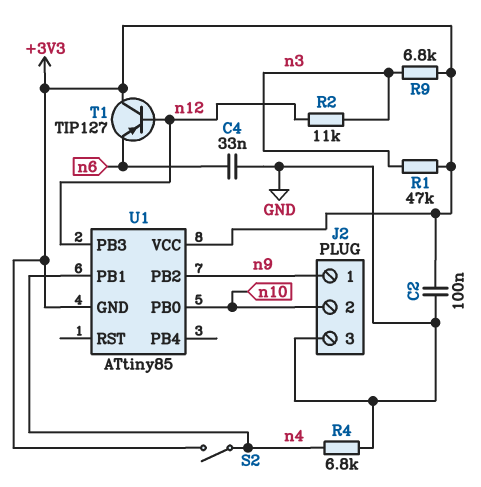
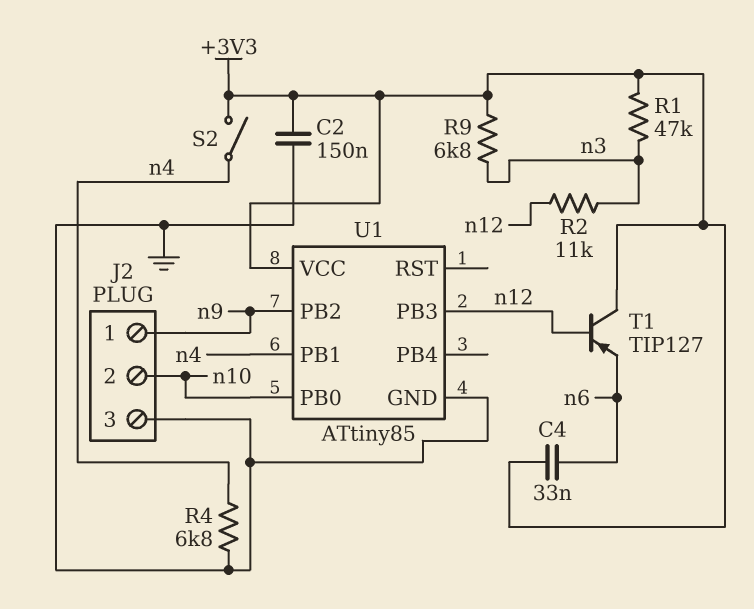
C2: 100nF (+3V3, GND) -> 150nF (+3V3, GND)
C4: 33nF (GND, n6) -> 33nF (+3V3, n6)
U1 pin GND: +3V3 -> GND

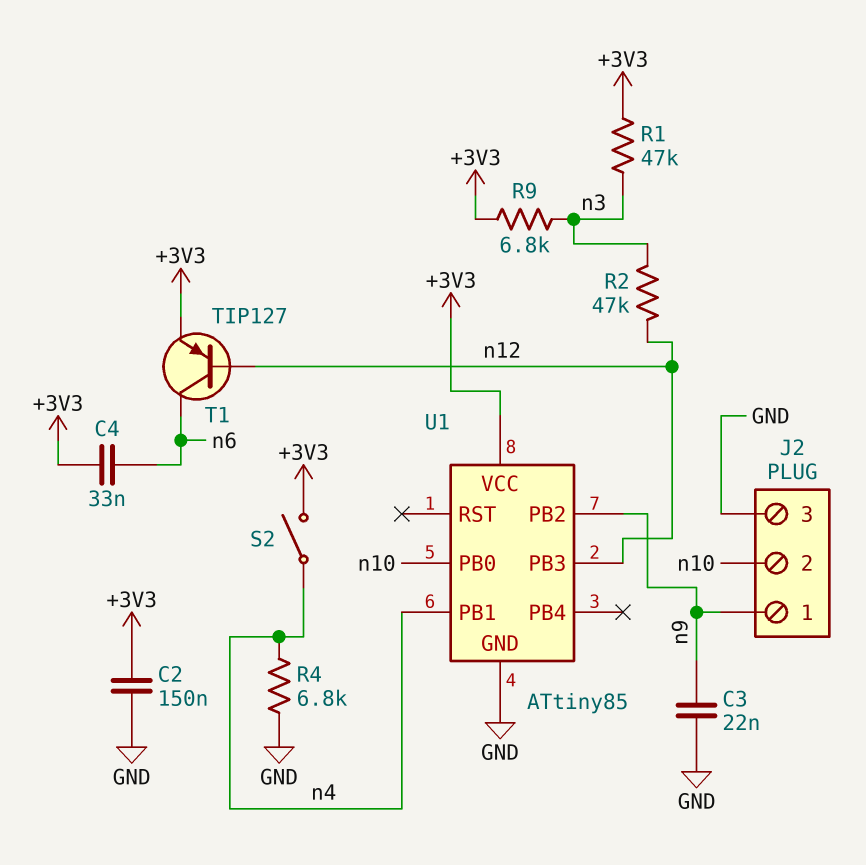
C3: none -> 22nF (GND, n9)
R2: 11k (n3, n12) -> 47k (n3, n12)
T1: PNP TIP127 (B n12, C +3V3, E n6) -> PNP TIP127 (B n12, C n6, E +3V3)

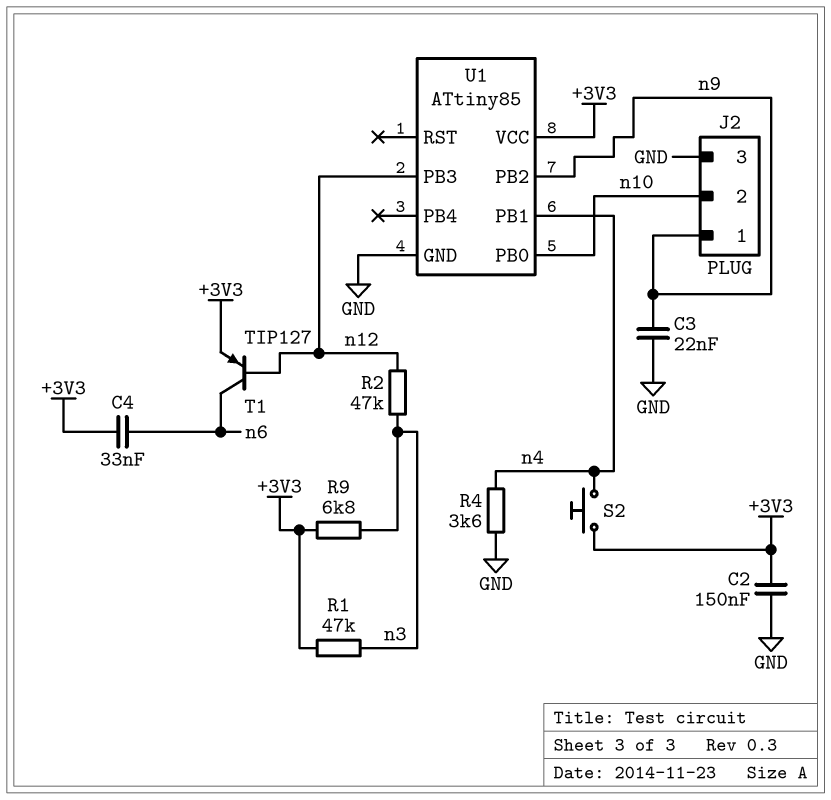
R4: 6.8k (GND, n4) -> 3.6k (GND, n4)
S2: switch (+3V3, n4) -> button (+3V3, n4)

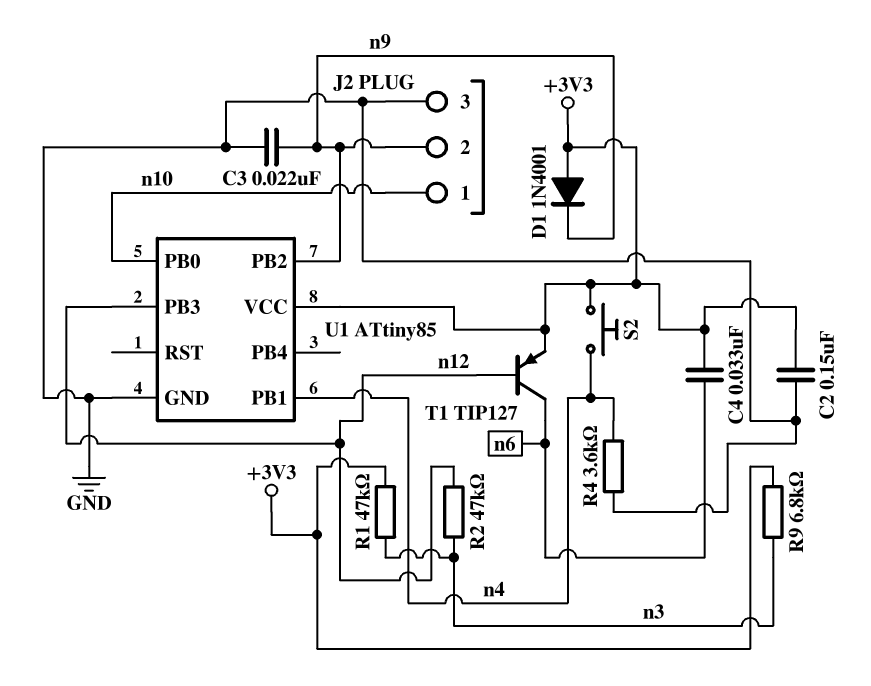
D1: none -> diode 1N4001 (A +3V3, K n9)
J2 pin 1: n9 -> n10
J2 pin 2: n10 -> n9

